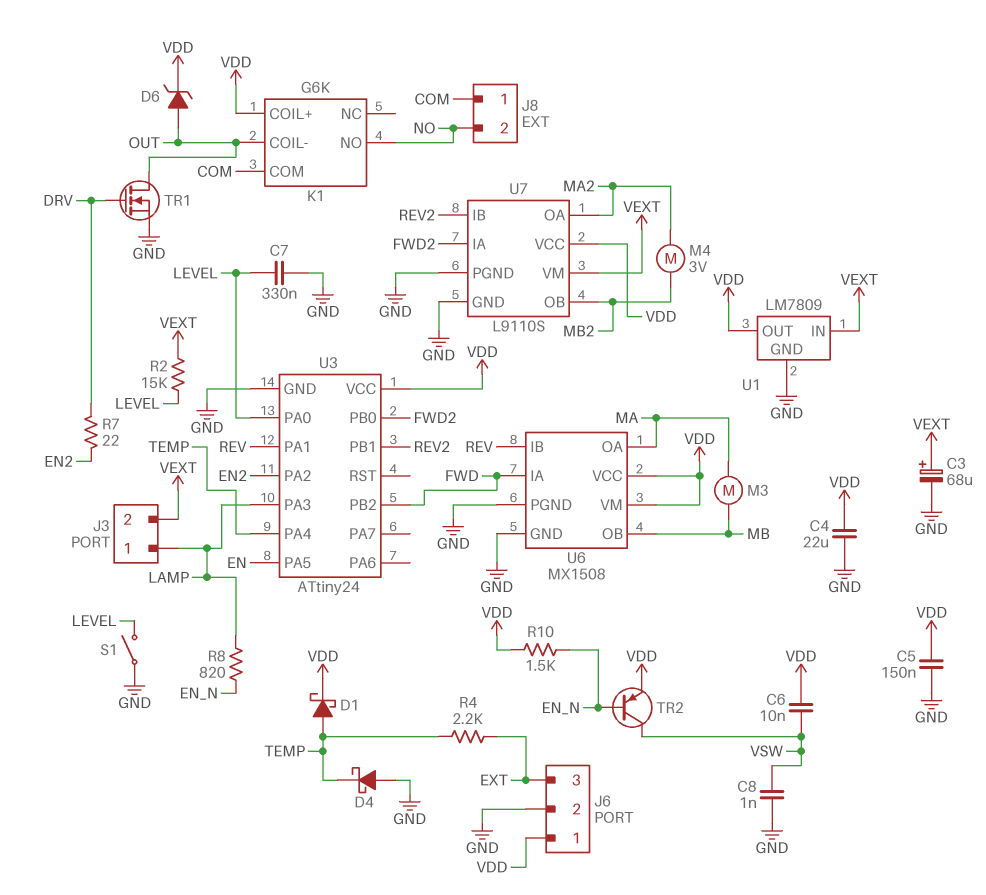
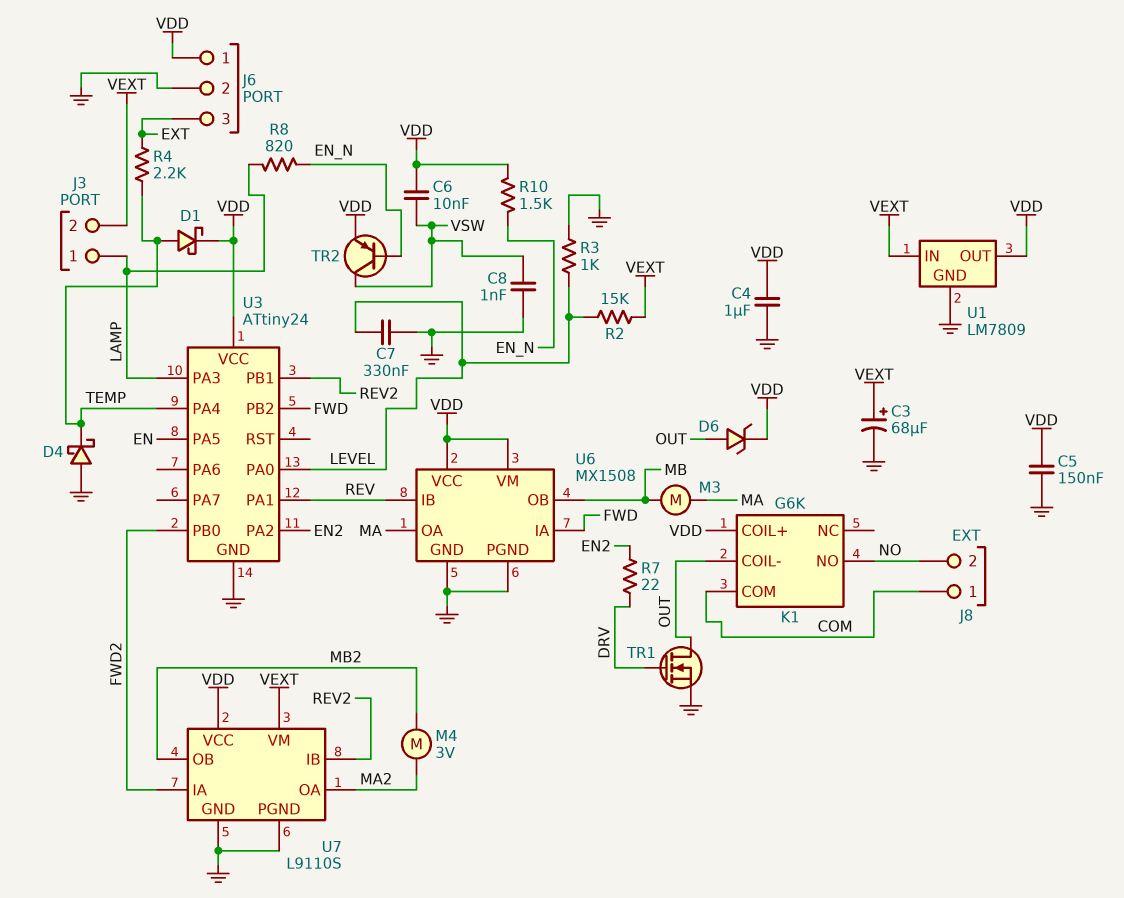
C4: 22uF (GND, VDD) -> 1uF (GND, VDD)
R3: none -> 1k (GND, LEVEL)
S1: switch (GND, LEVEL) -> none

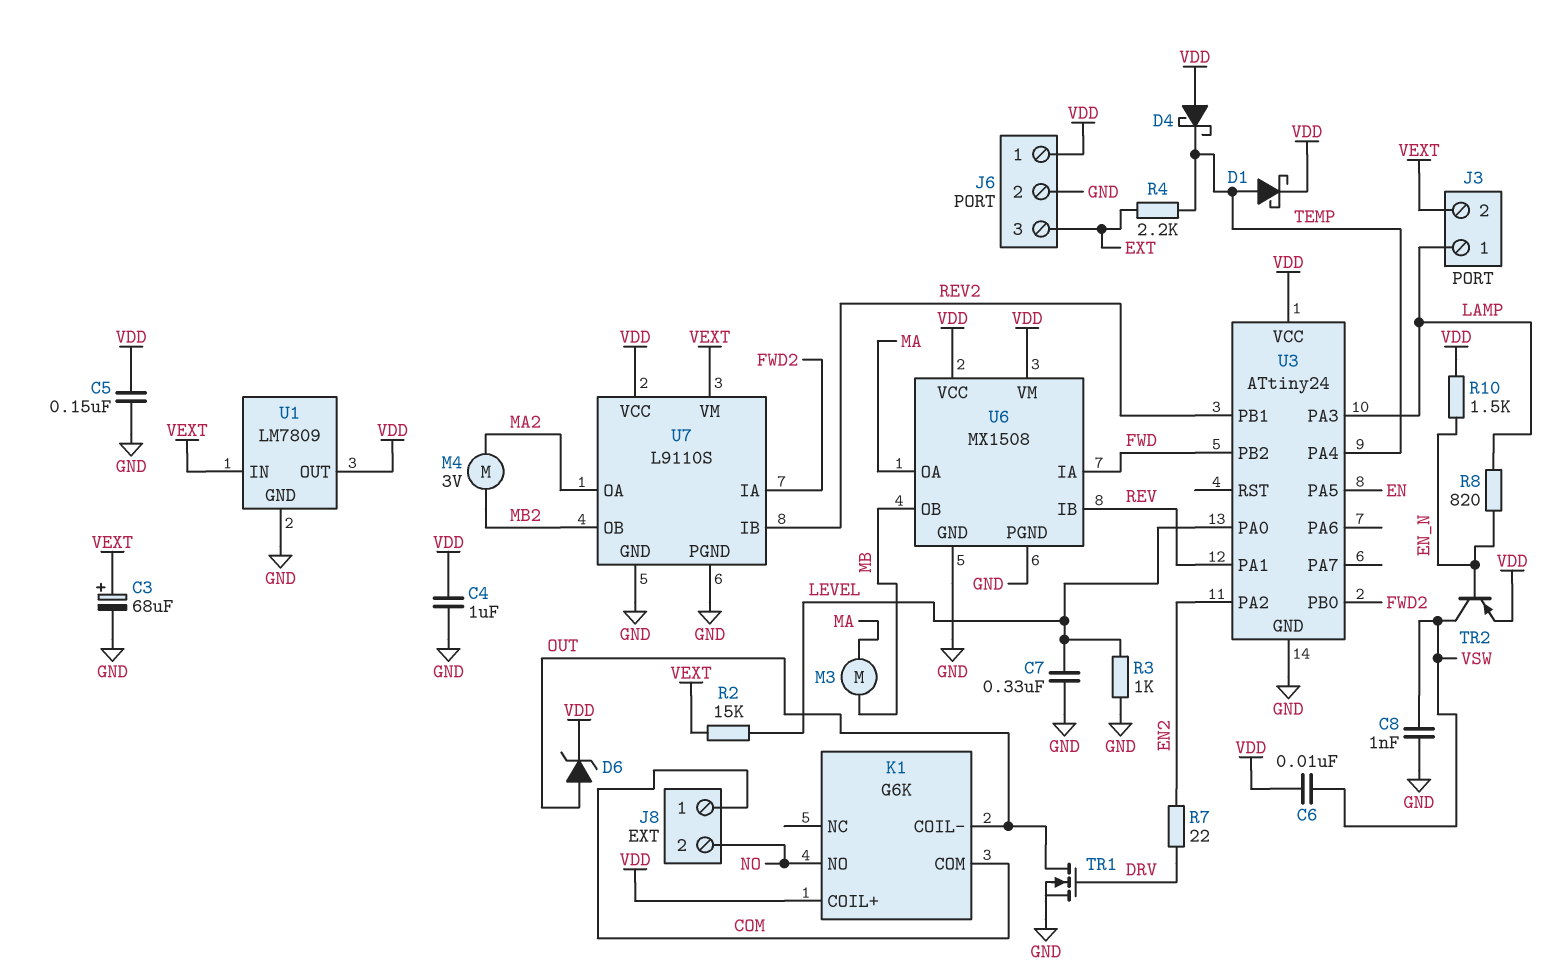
D4: schottky (A GND, K TEMP) -> schottky (A VDD, K TEMP)

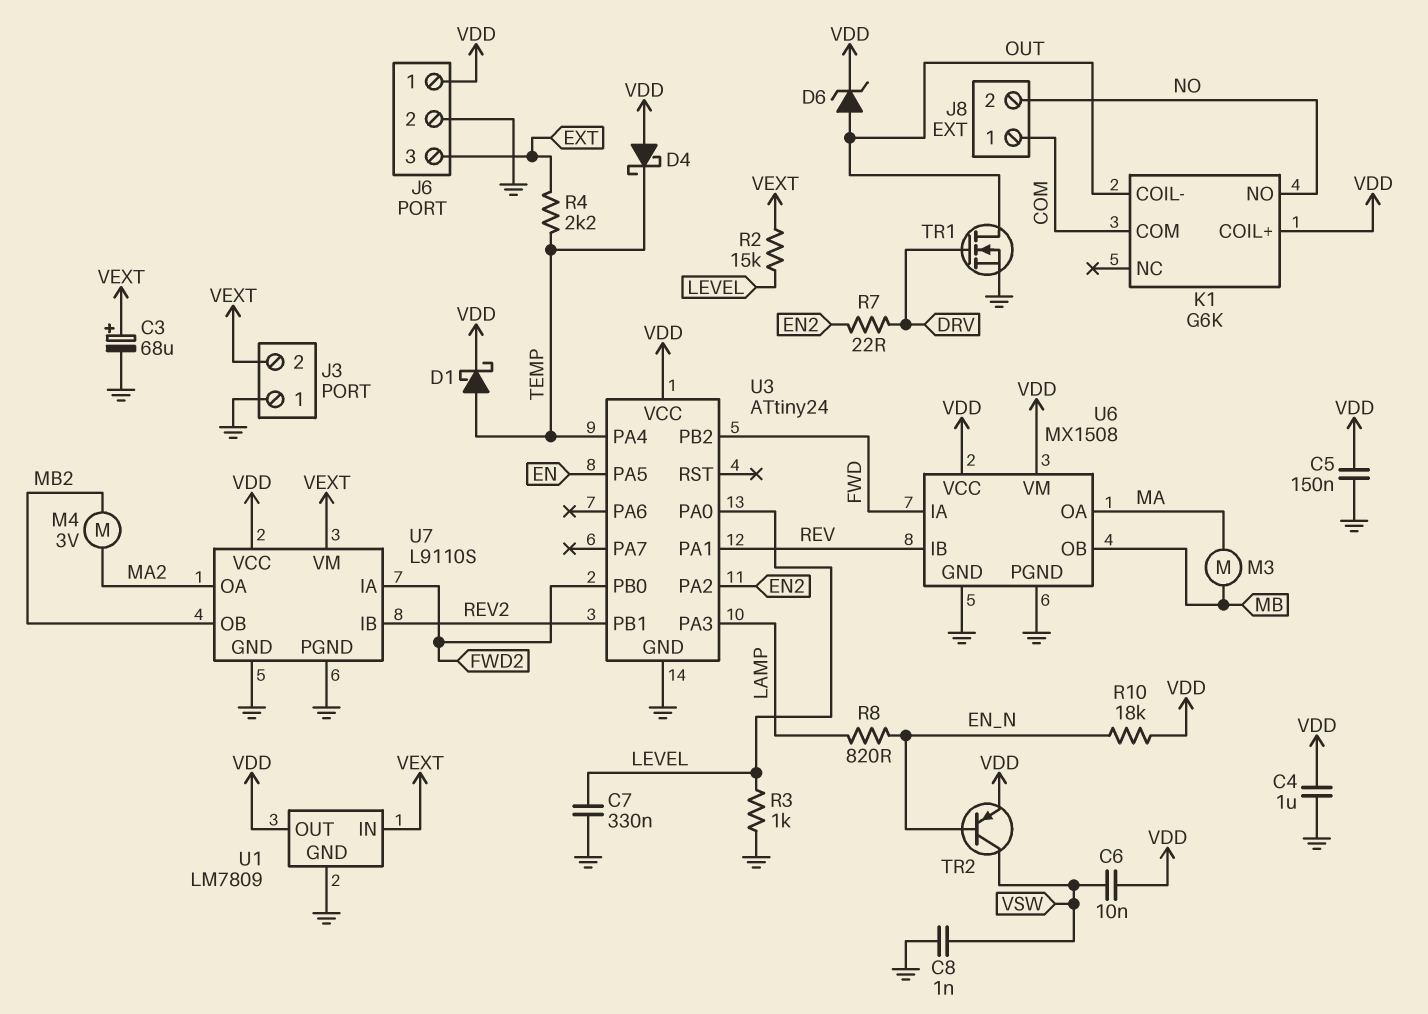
J3 pin 1: LAMP -> GND
R10: 1.5k (EN_N, VDD) -> 18k (EN_N, VDD)

